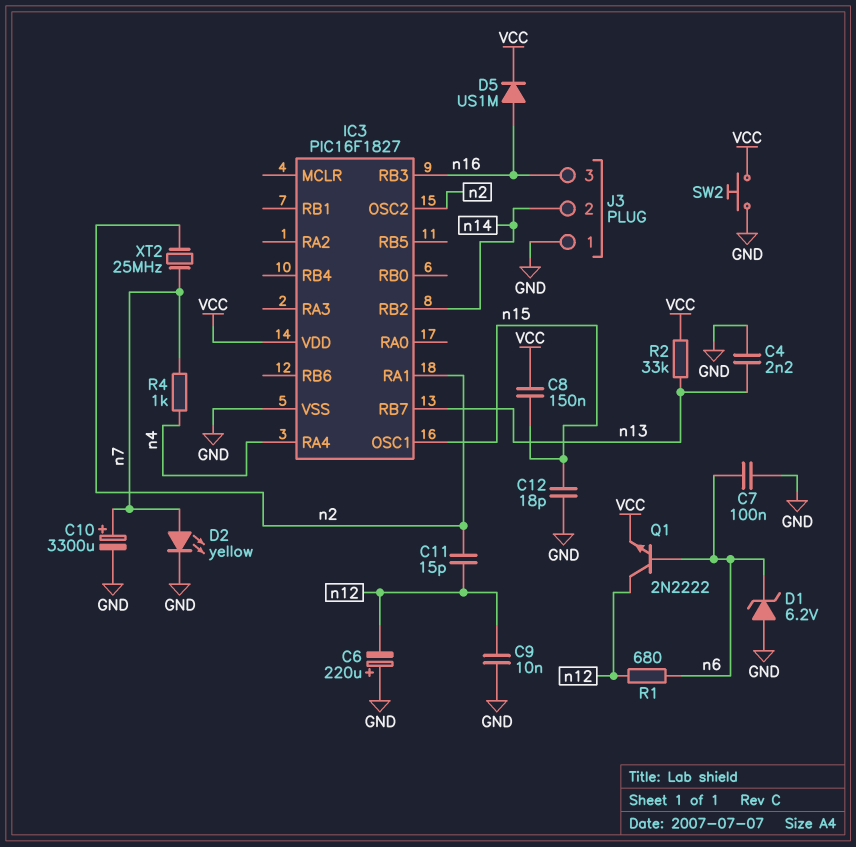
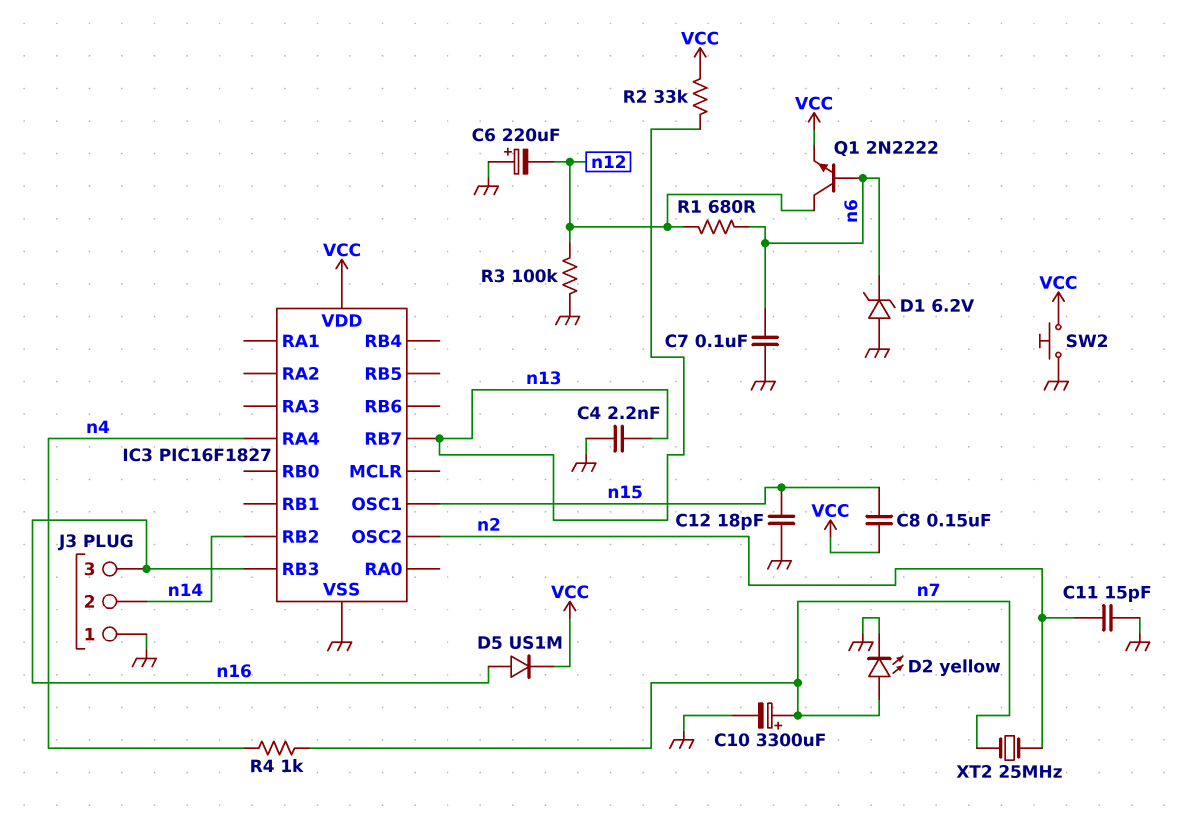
C9: 10nF (GND, n12) -> none
C11: 15pF (n2, n12) -> 15pF (GND, n2)
IC3 pin RA1: n2 -> none
R3: none -> 100k (GND, n12)

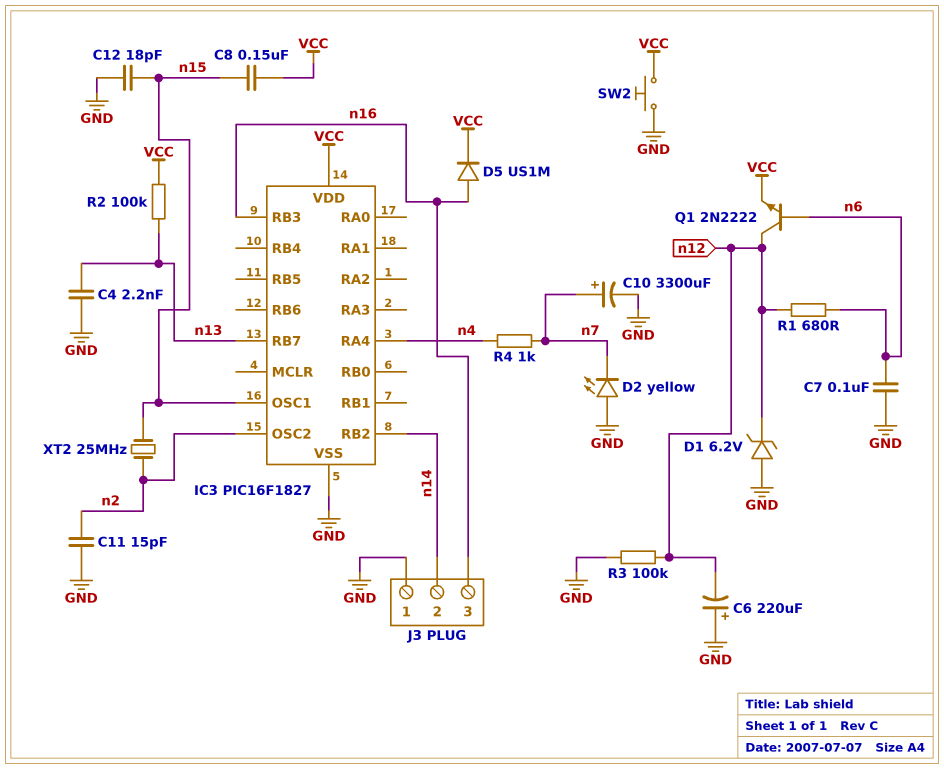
D1: zener 6.2V (A GND, K n6) -> zener 6.2V (A GND, K n12)
D2: LED yellow (A n7, K GND) -> LED yellow (A GND, K n7)
R2: 33k (VCC, n13) -> 100k (VCC, n13)
XT2: 25MHz (n2, n7) -> 25MHz (n2, n15)

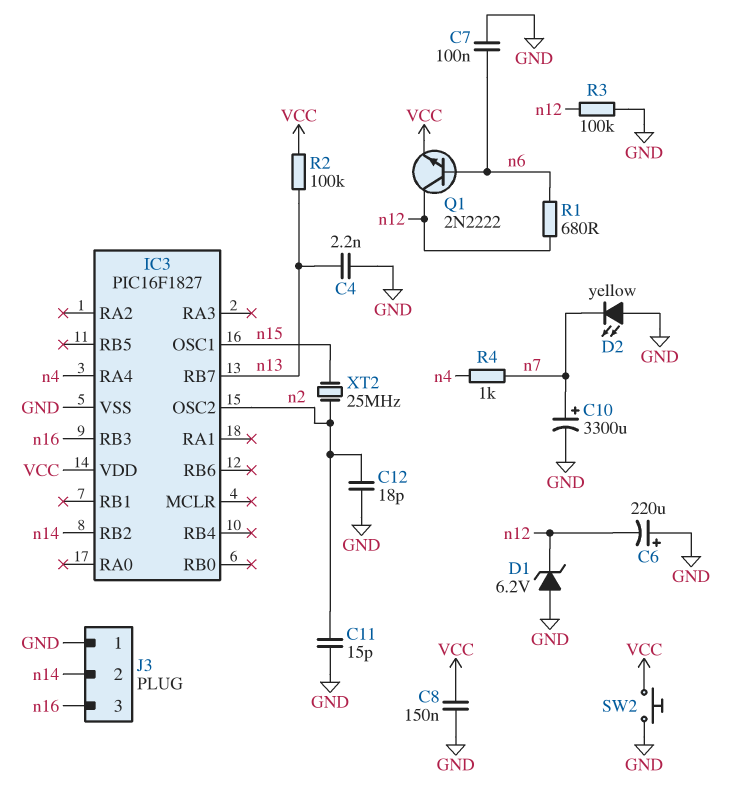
C8: 150nF (VCC, n15) -> 150nF (GND, VCC)
C12: 18pF (GND, n15) -> 18pF (GND, n2)
D5: diode US1M (A n16, K VCC) -> none

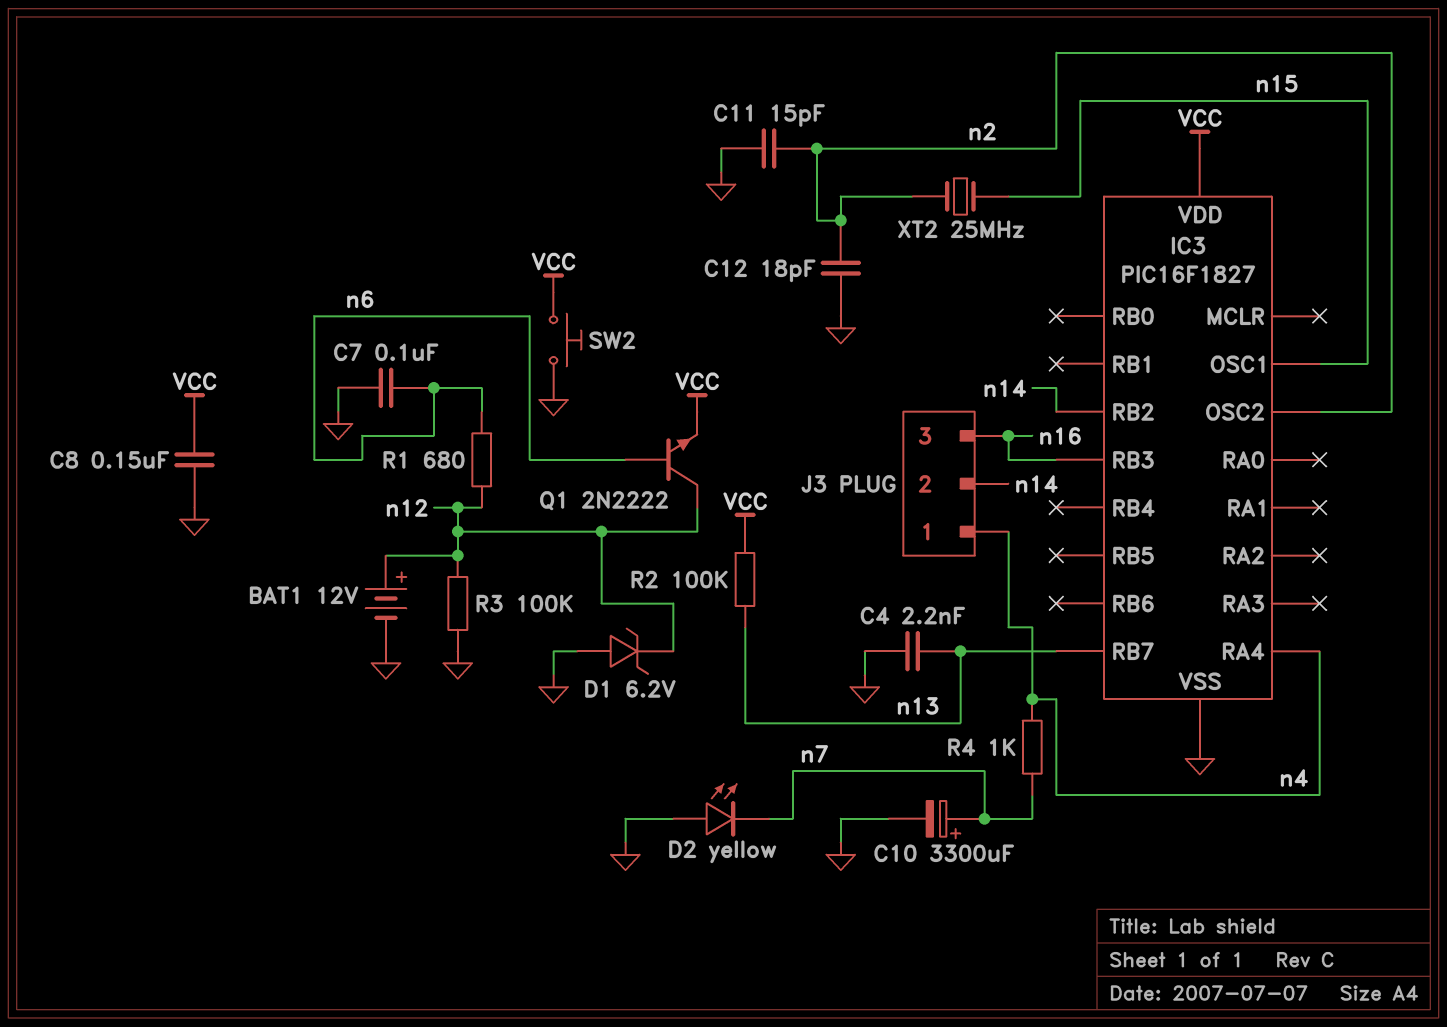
BAT1: none -> 12V (plus n12, minus GND)
C6: 220uF (plus GND, minus n12) -> none
J3 pin 1: GND -> n4

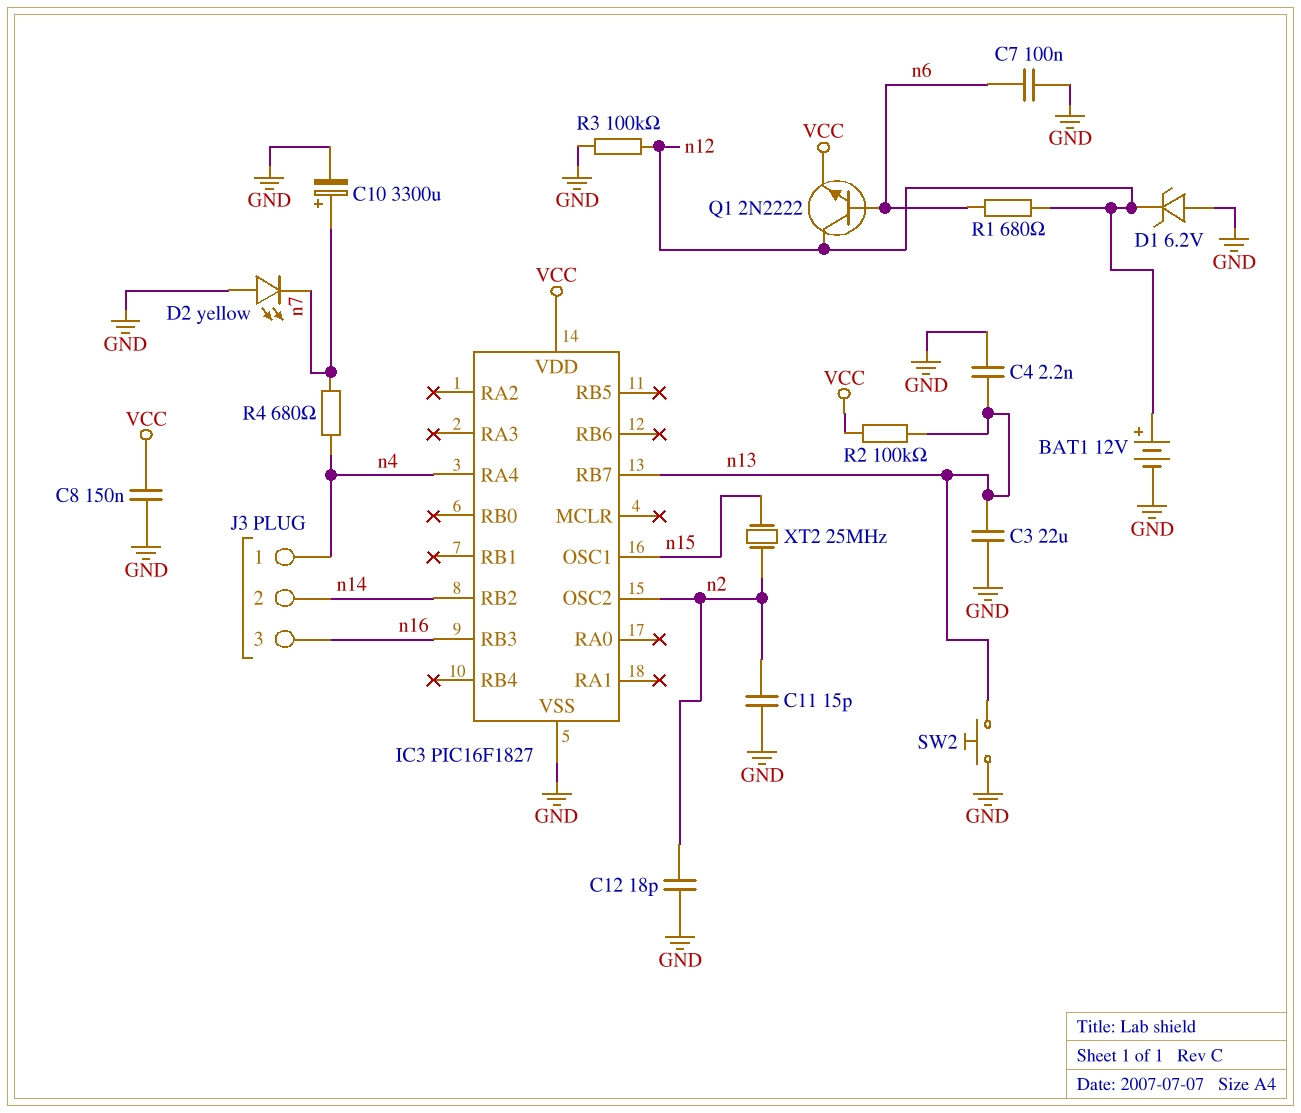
C3: none -> 22uF (GND, n13)
R4: 1k (n4, n7) -> 680 (n4, n7)
SW2: button (GND, VCC) -> button (GND, n13)

